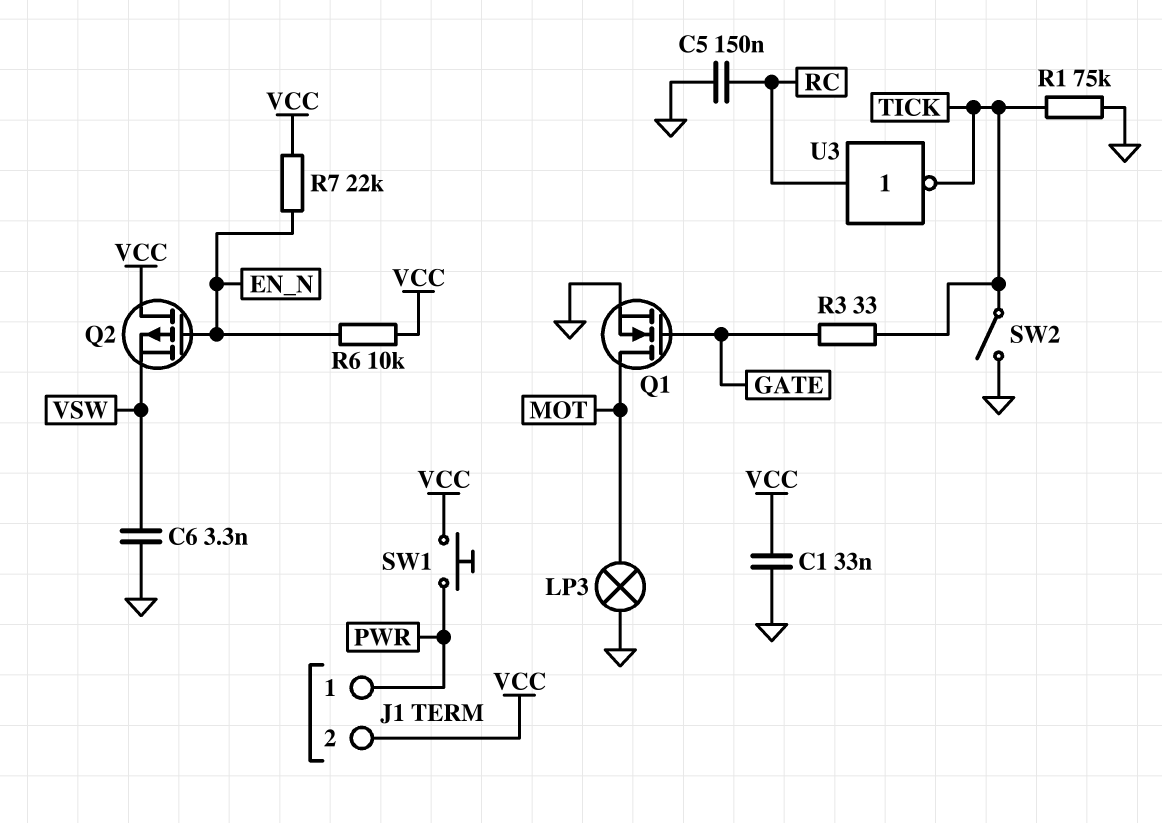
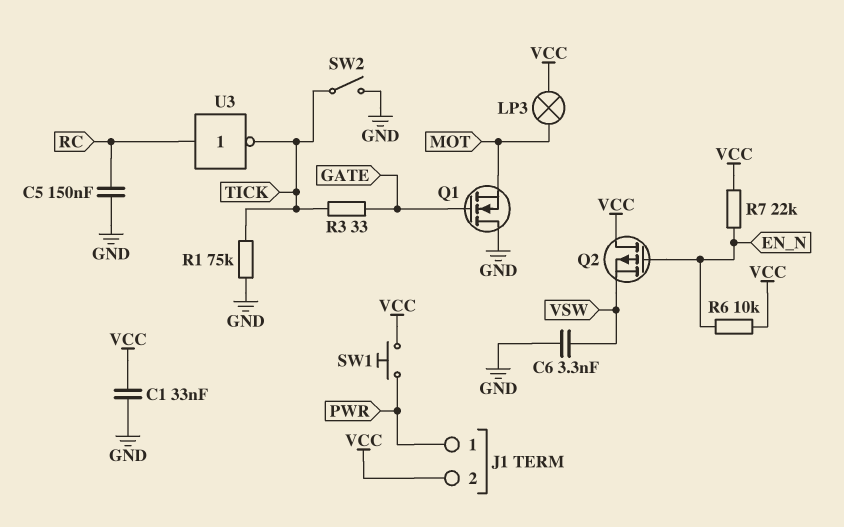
LP3: lamp (GND, MOT) -> lamp (MOT, VCC)
Q1: NMOS (G GATE, D MOT, S GND) -> NMOS (G GATE, D GND, S MOT)

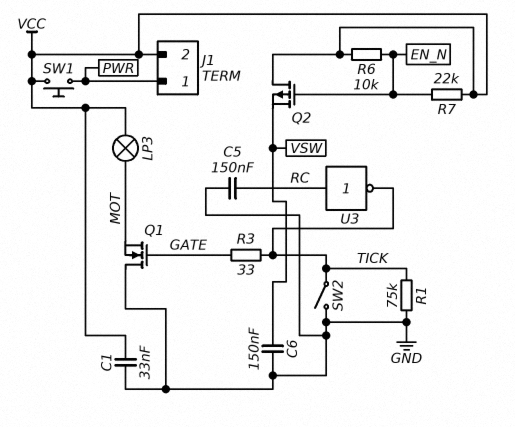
C6: 3.3nF (GND, VSW) -> 150nF (GND, VSW)

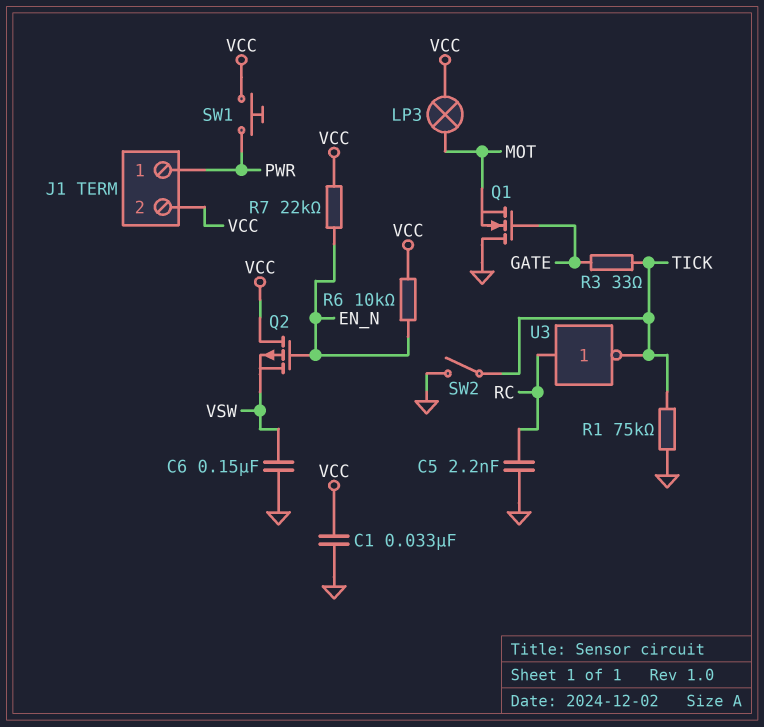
C5: 150nF (GND, RC) -> 2.2nF (GND, RC)

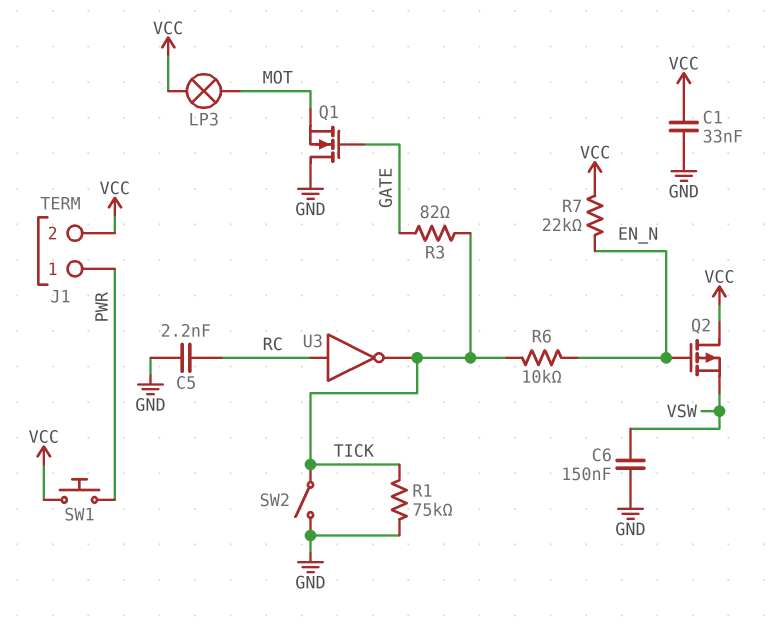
R3: 33 (GATE, TICK) -> 82 (GATE, TICK)
R6: 10k (EN_N, VCC) -> 10k (EN_N, TICK)

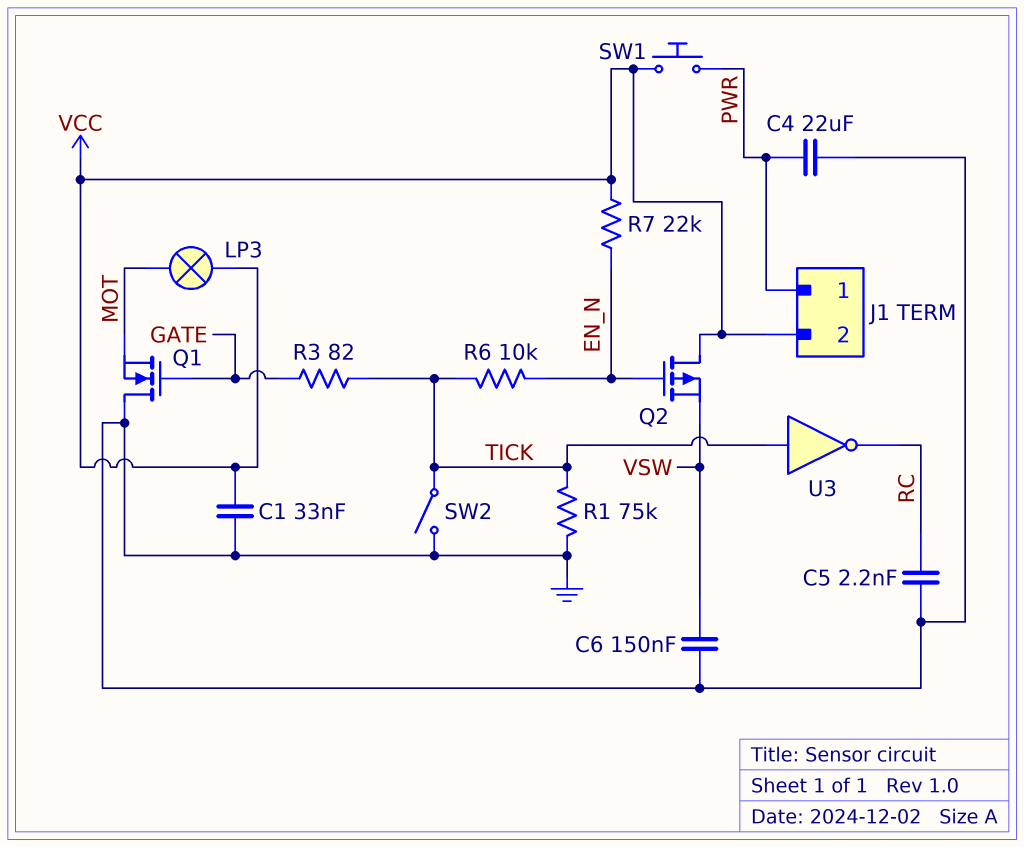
C4: none -> 22uF (GND, PWR)
U3: NOT (in RC, out TICK) -> NOT (in TICK, out RC)

